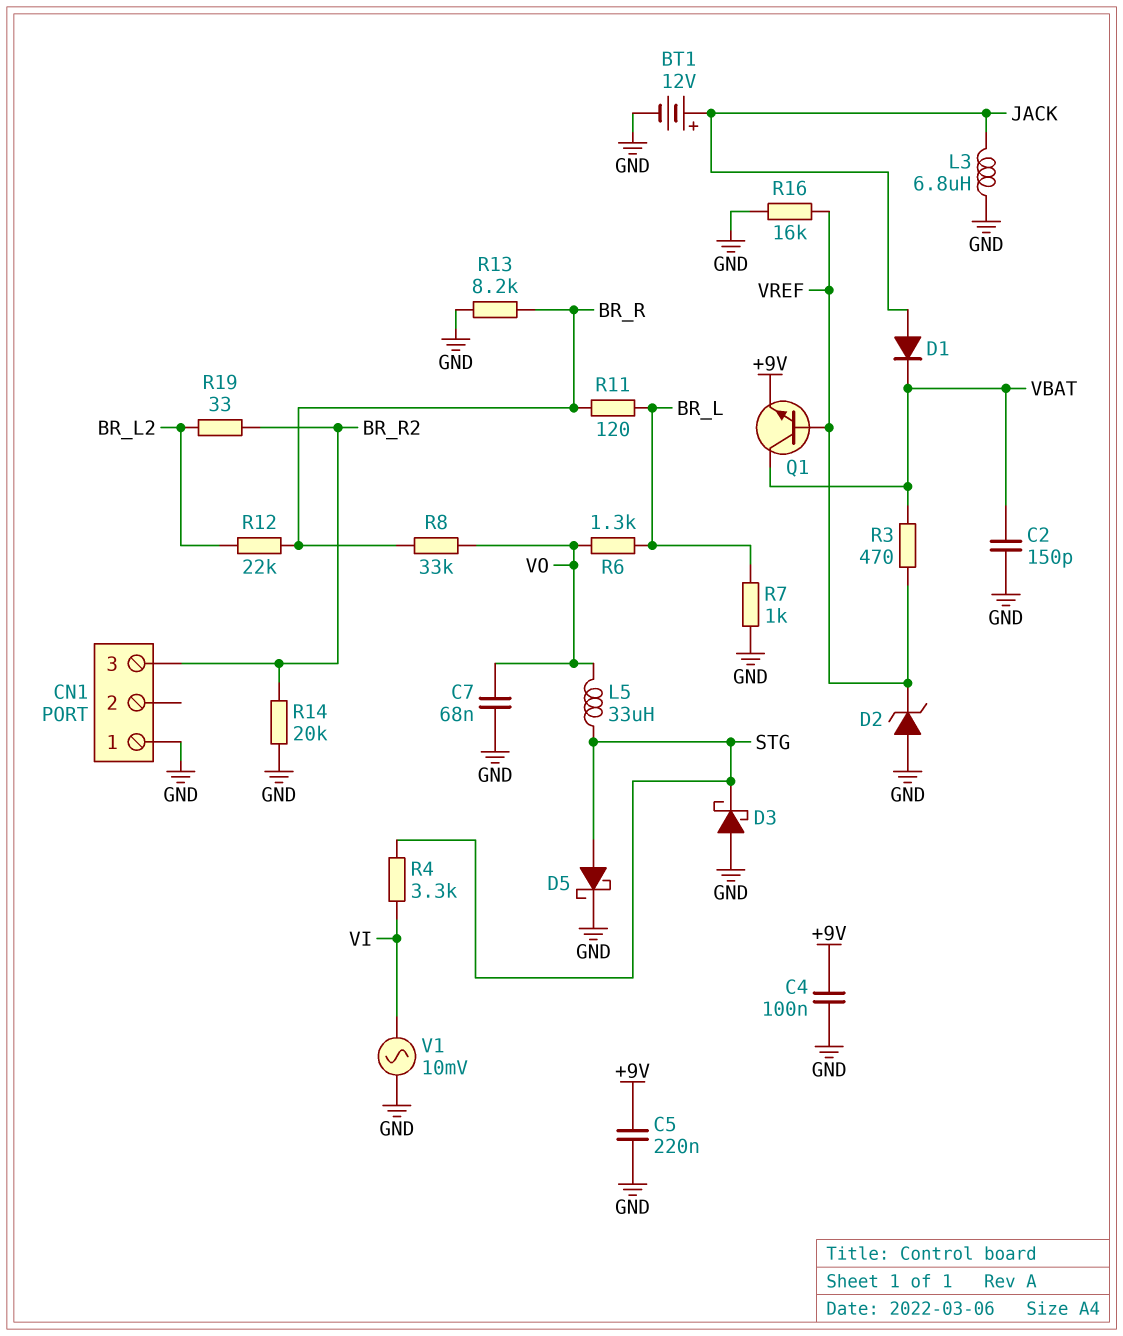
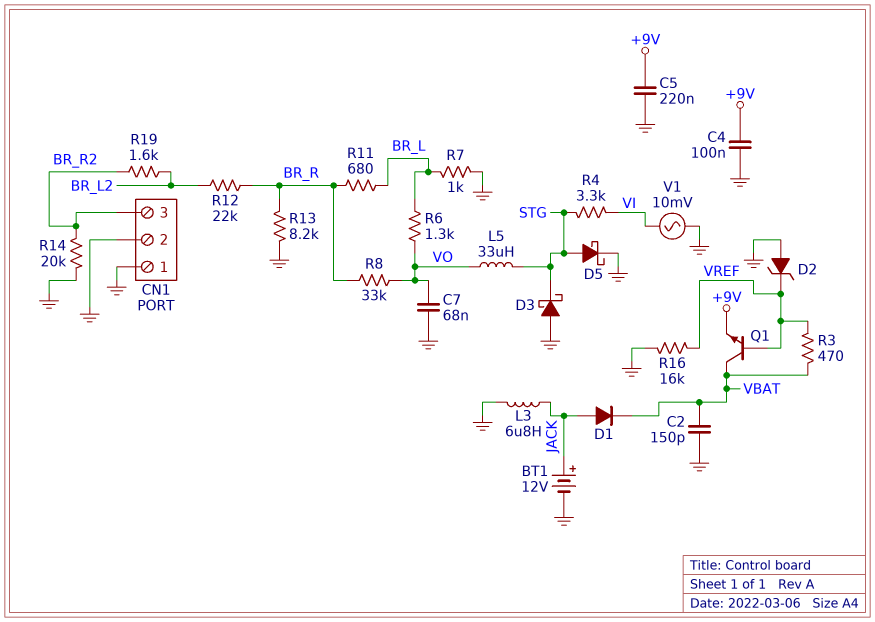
CN1 pin 2: none -> GND
R11: 120 (BR_L, BR_R) -> 680 (BR_L, BR_R)
R19: 33 (BR_L2, BR_R2) -> 1.6k (BR_L2, BR_R2)

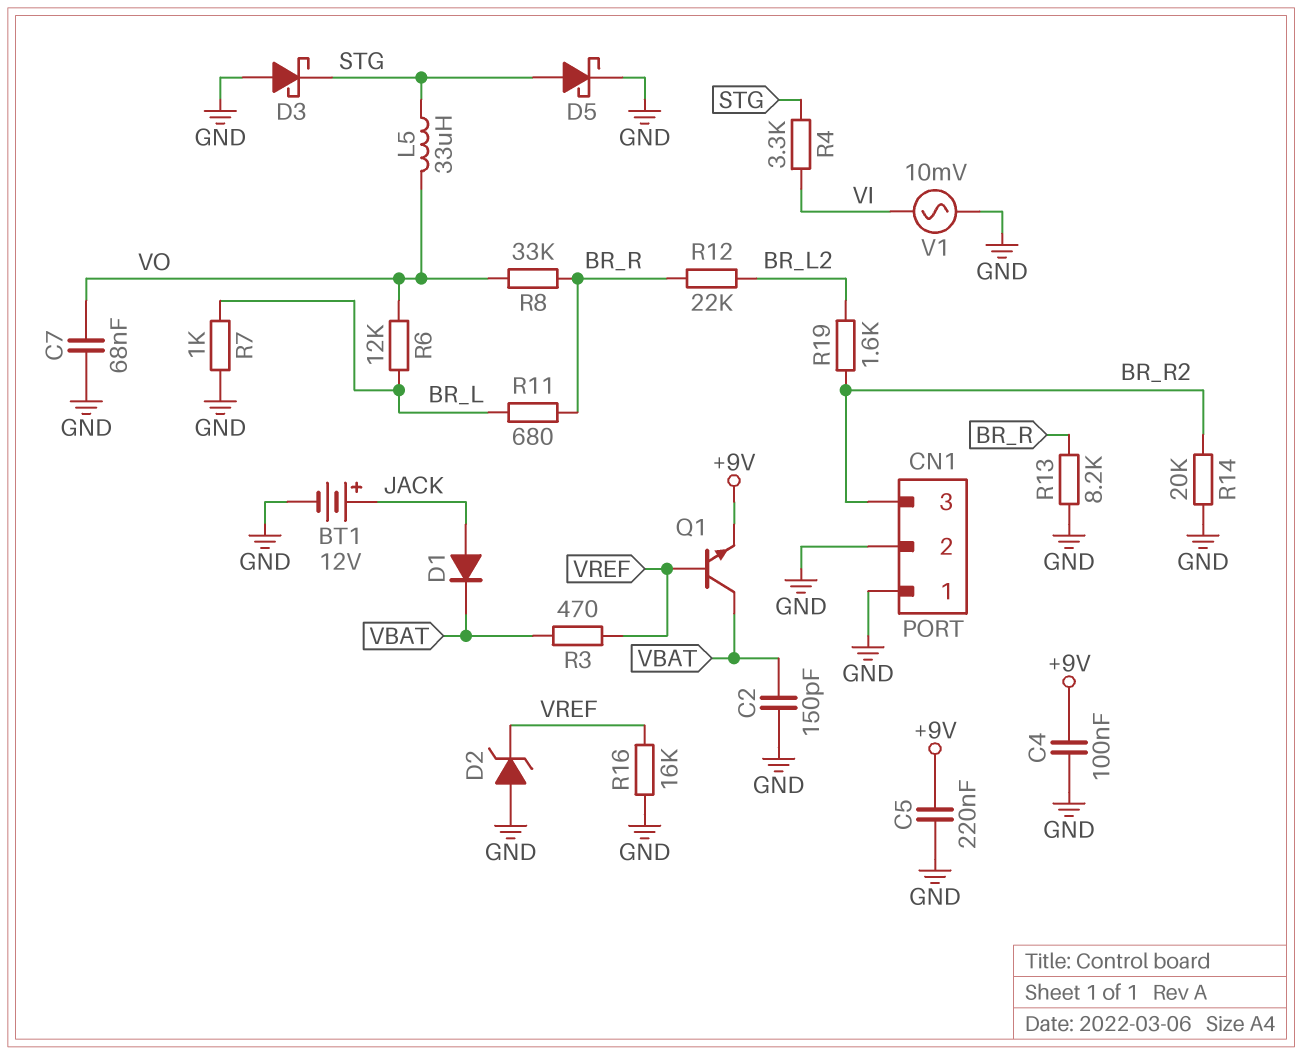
L3: 6.8uH (GND, JACK) -> none
R6: 1.3k (BR_L, VO) -> 12k (BR_L, VO)

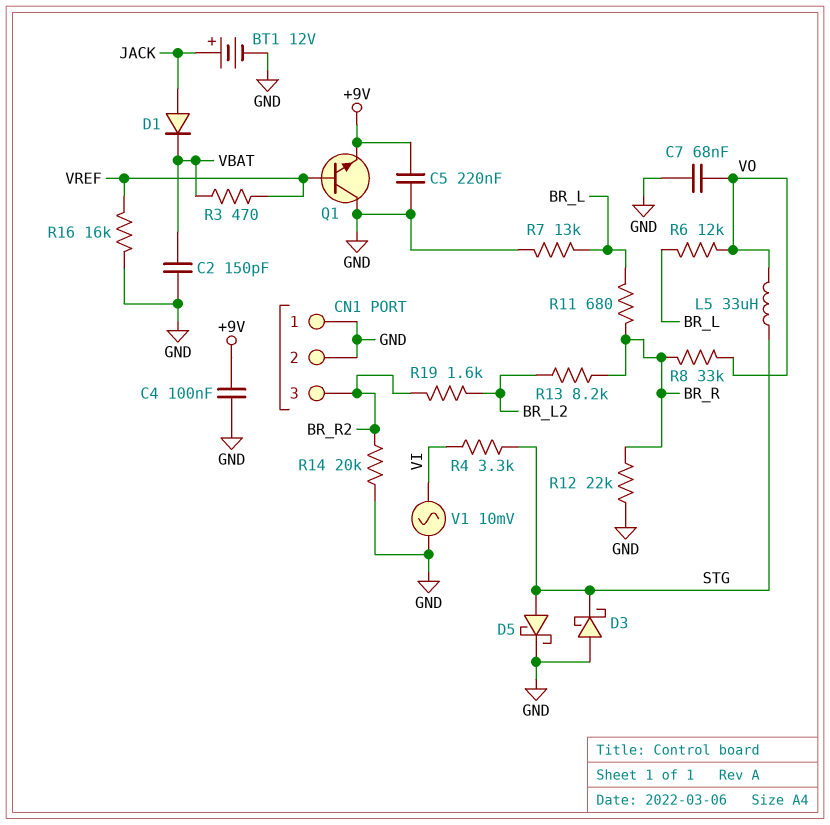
D2: zener (A GND, K VREF) -> none
Q1: NPN (B VREF, C VBAT, E +9V) -> NPN (B VREF, C GND, E +9V)
R7: 1k (BR_L, GND) -> 13k (BR_L, GND)
R12: 22k (BR_L2, BR_R) -> 22k (BR_R, GND)
R13: 8.2k (BR_R, GND) -> 8.2k (BR_L2, BR_R)

